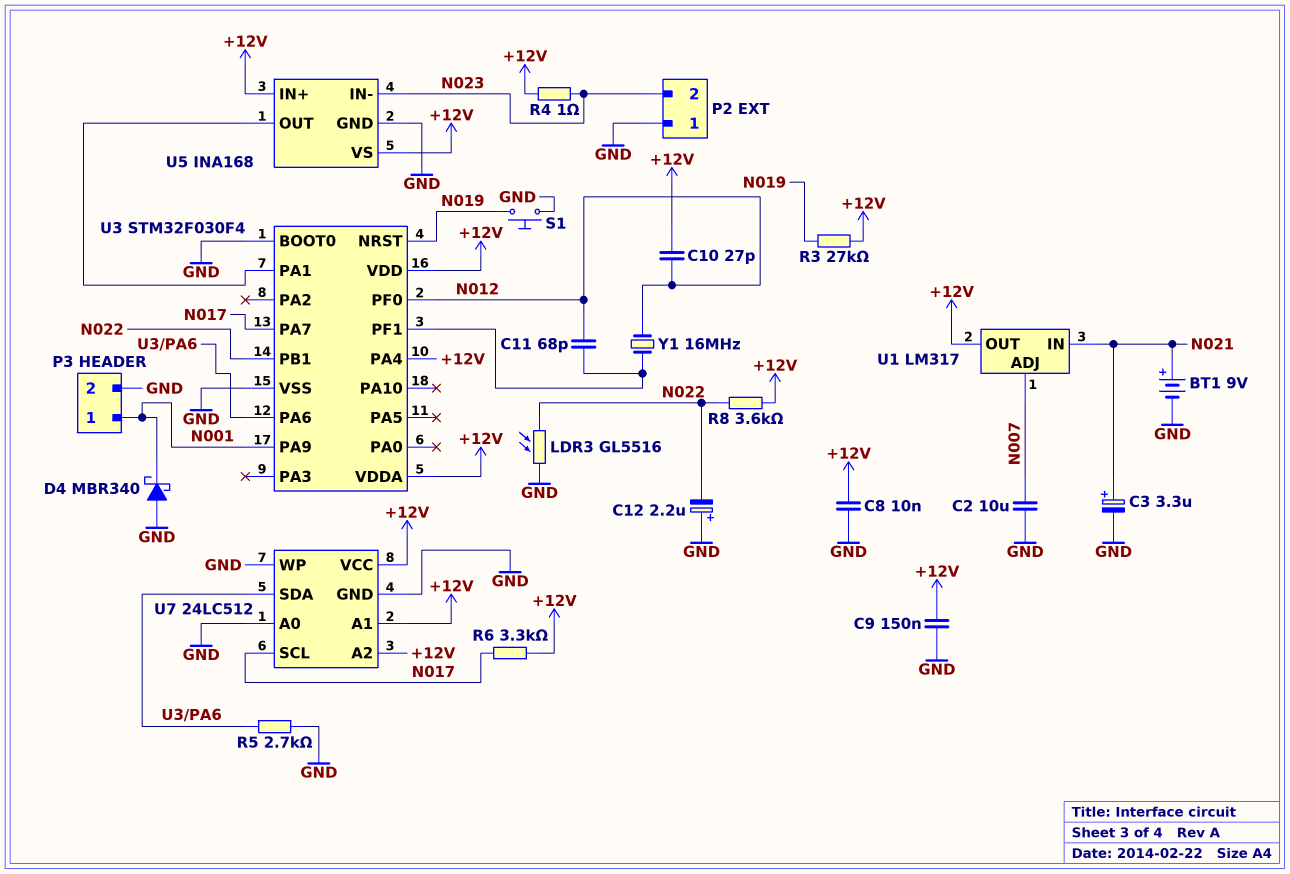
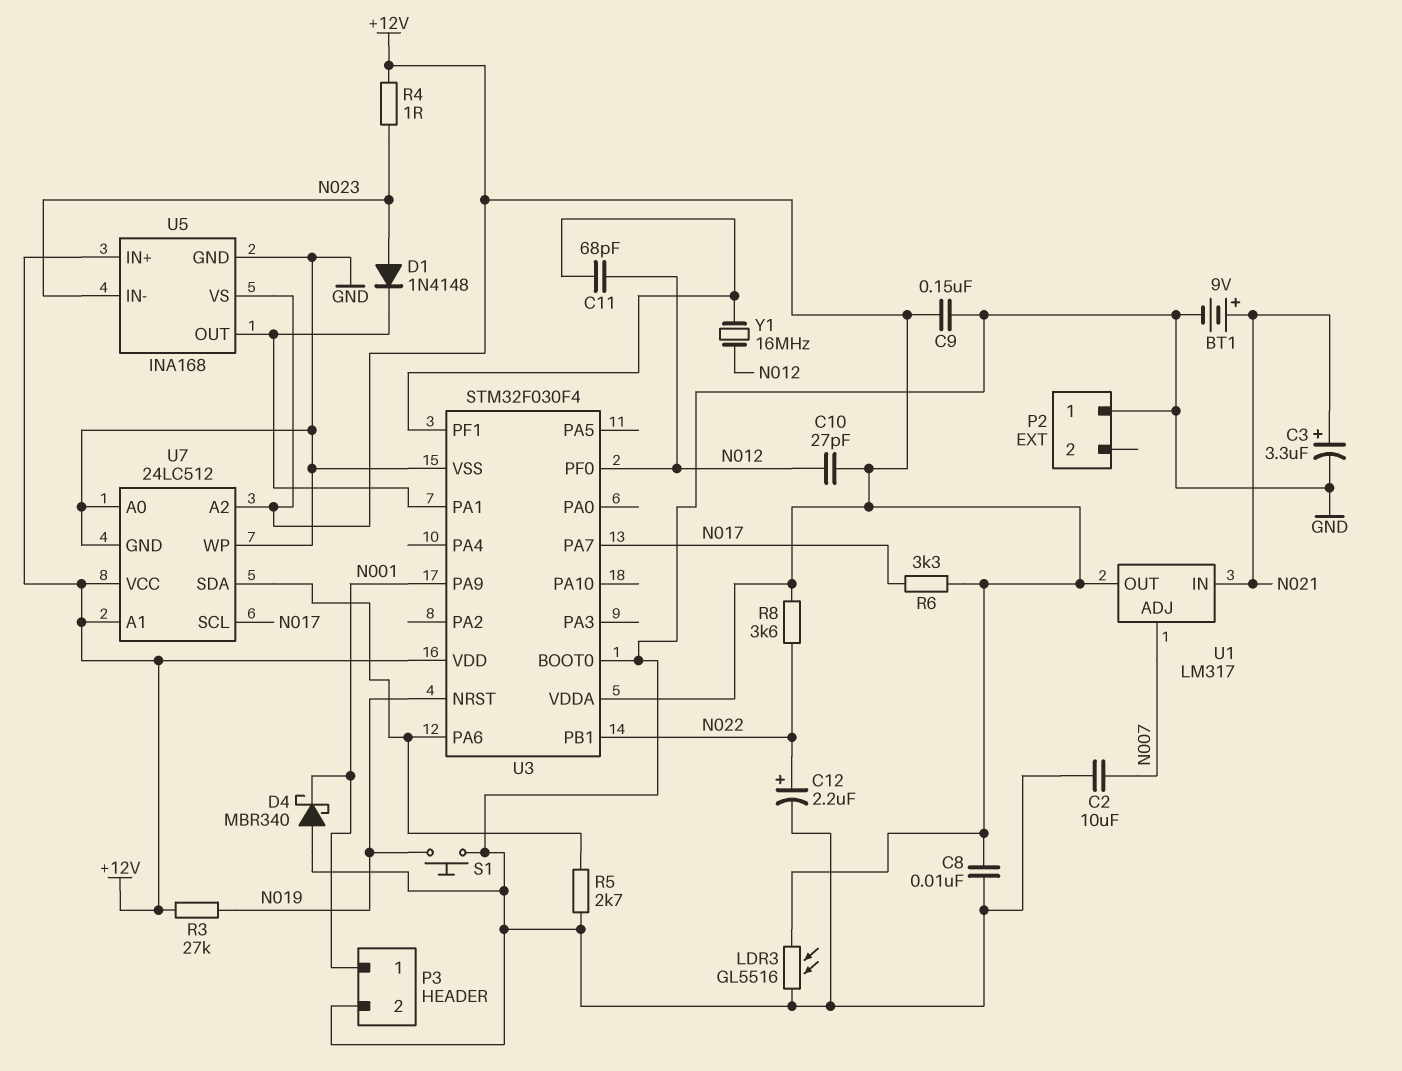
C12: 2.2uF (plus GND, minus N022) -> 2.2uF (plus N022, minus GND)
D1: none -> diode 1N4148 (A N023, K U3/PA1)
LDR3: GL5516 (GND, N022) -> GL5516 (+12V, GND)
P2 pin 2: N023 -> none
U3 pin PA4: +12V -> none

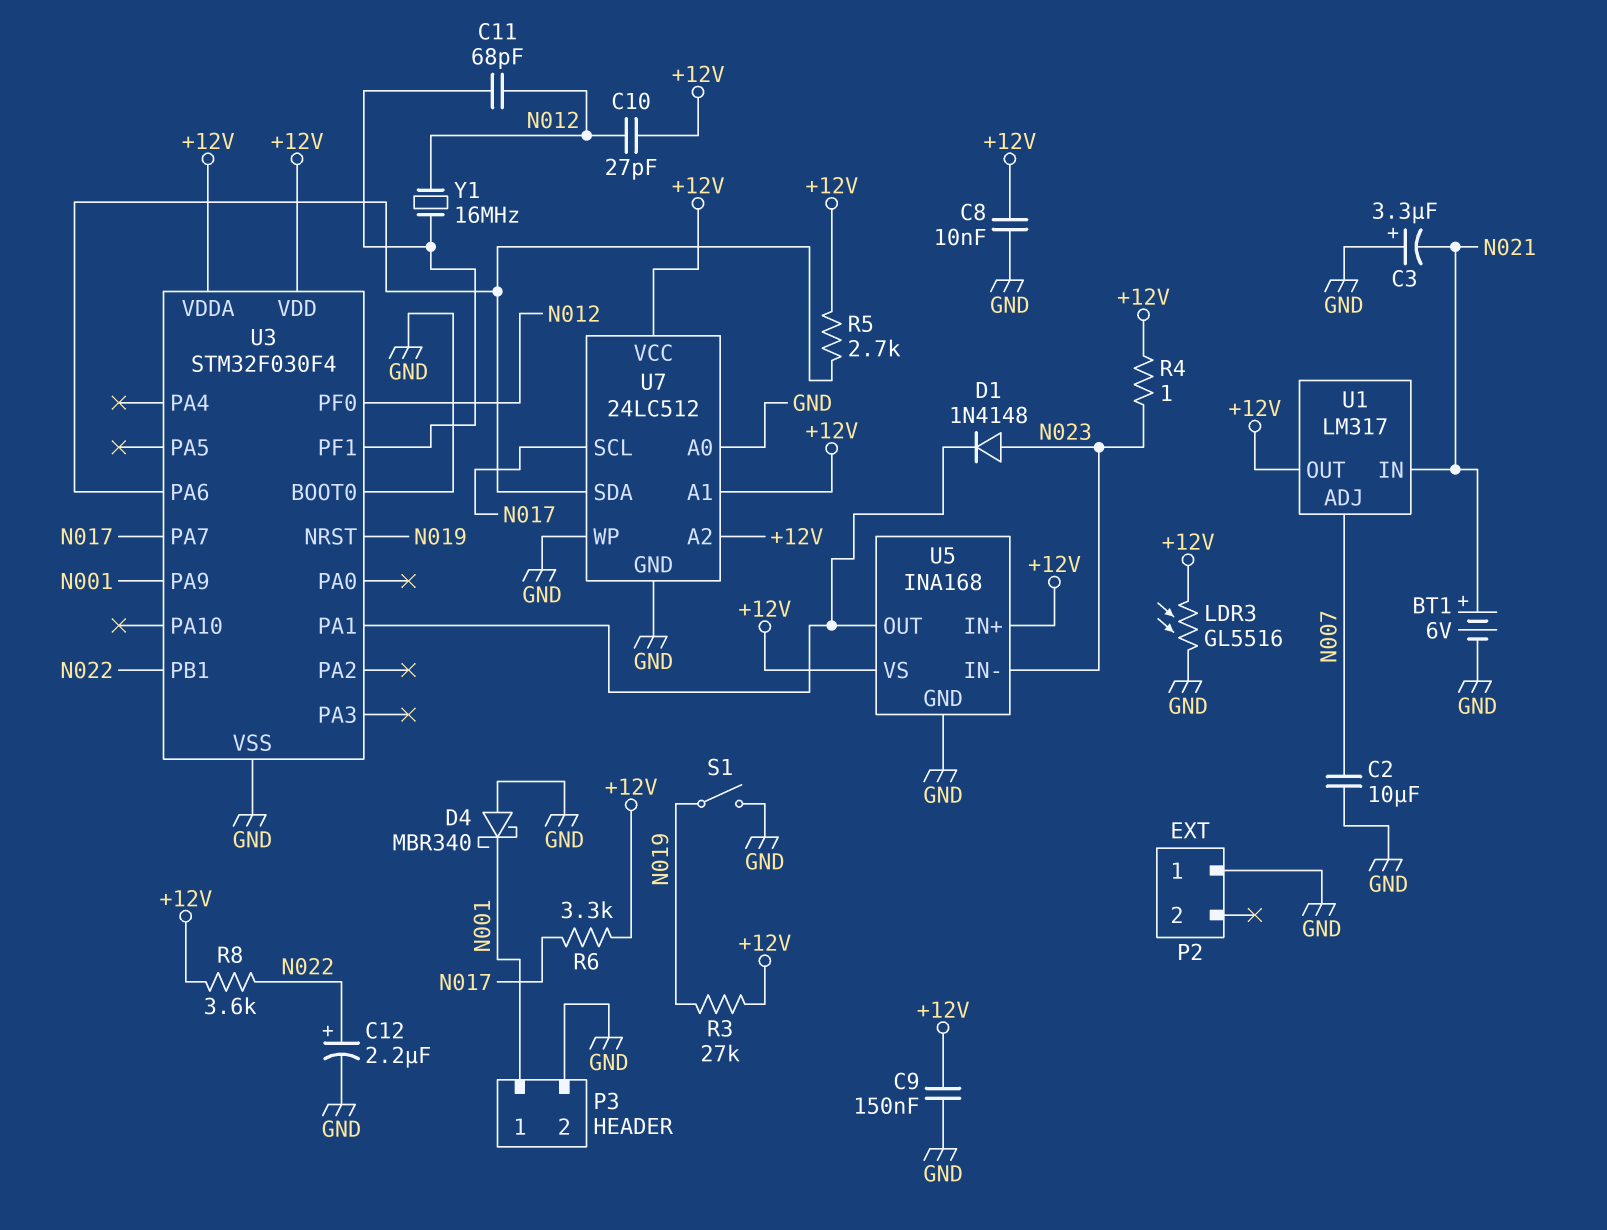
BT1: 9V (plus N021, minus GND) -> 6V (plus N021, minus GND)
C3: 3.3uF (plus N021, minus GND) -> 3.3uF (plus GND, minus N021)
R5: 2.7k (GND, U3/PA6) -> 2.7k (+12V, U3/PA6)
S1: button (GND, N019) -> switch (GND, N019)

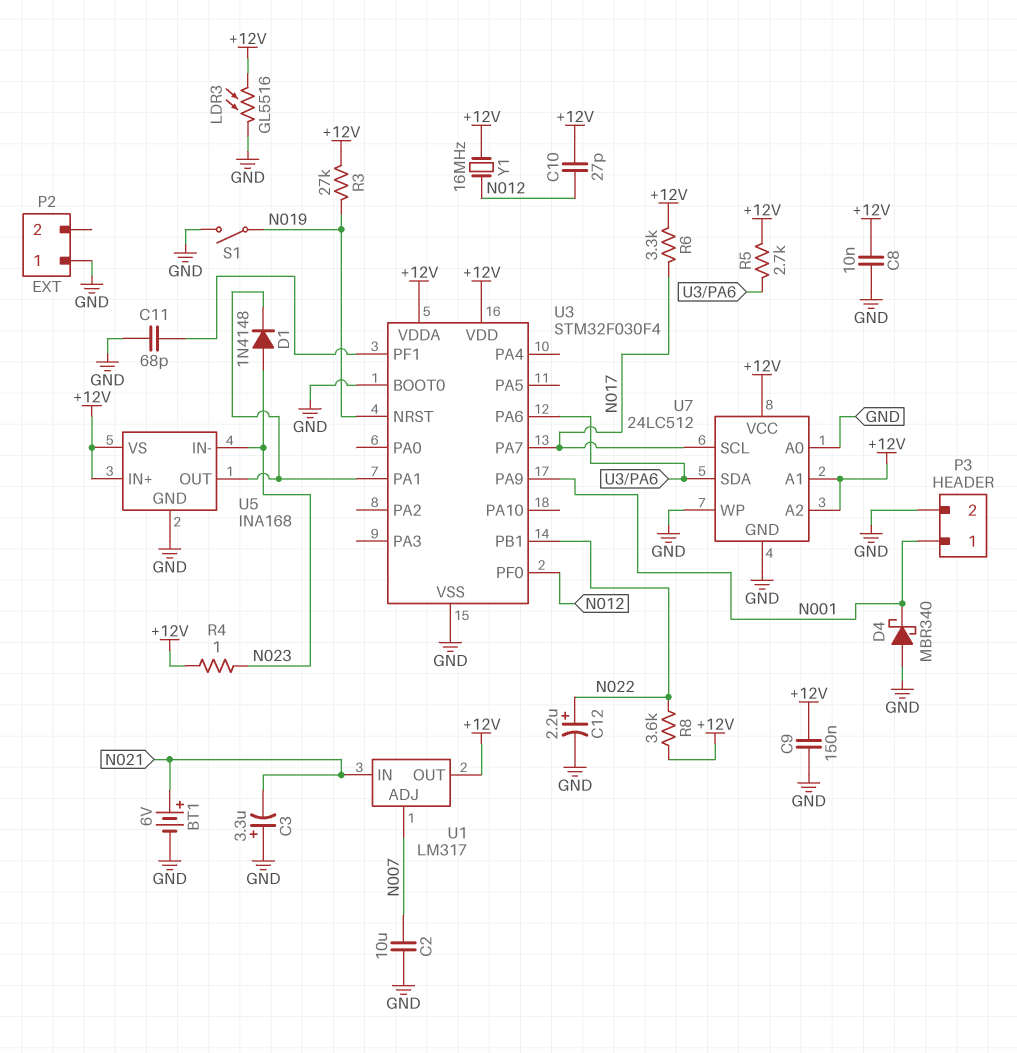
C11: 68pF (N012, U3/PF1) -> 68pF (GND, U3/PF1)
Y1: 16MHz (N012, U3/PF1) -> 16MHz (+12V, N012)

